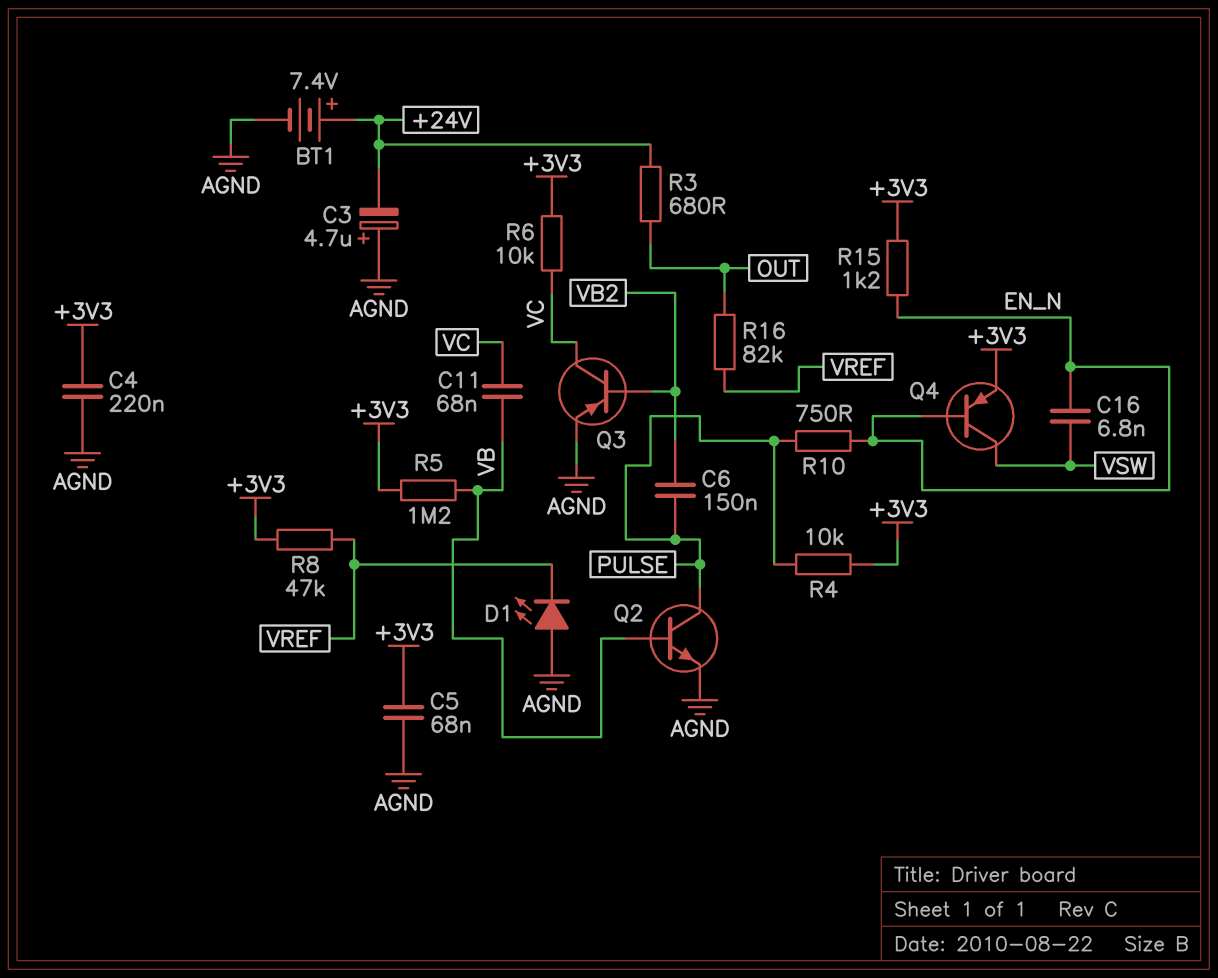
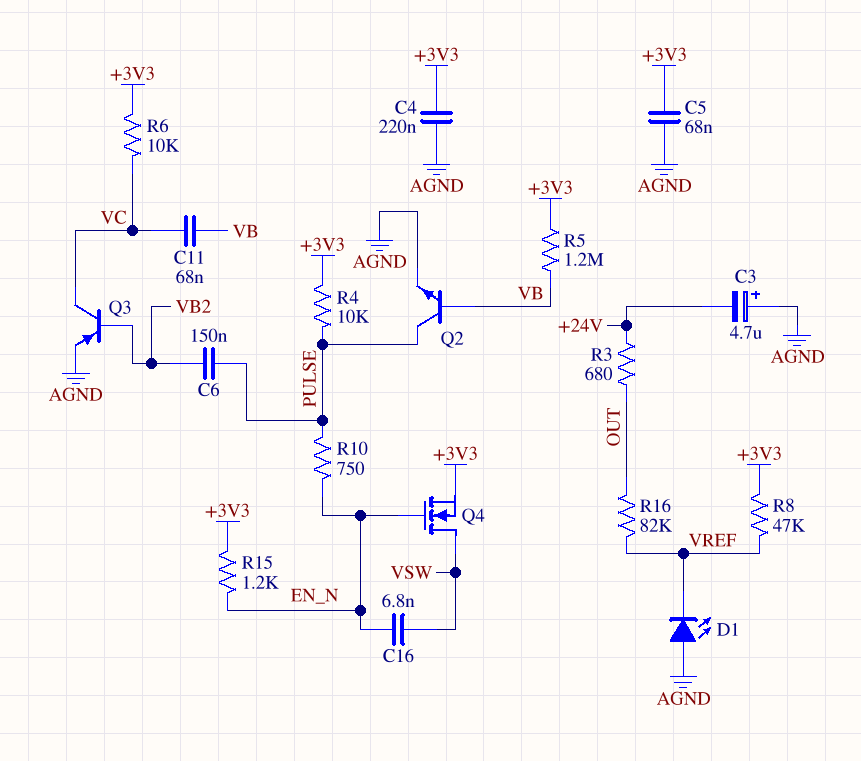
BT1: 7.4V (plus +24V, minus AGND) -> none
Q4: PNP (B EN_N, C VSW, E +3V3) -> NMOS (G EN_N, D VSW, S +3V3)

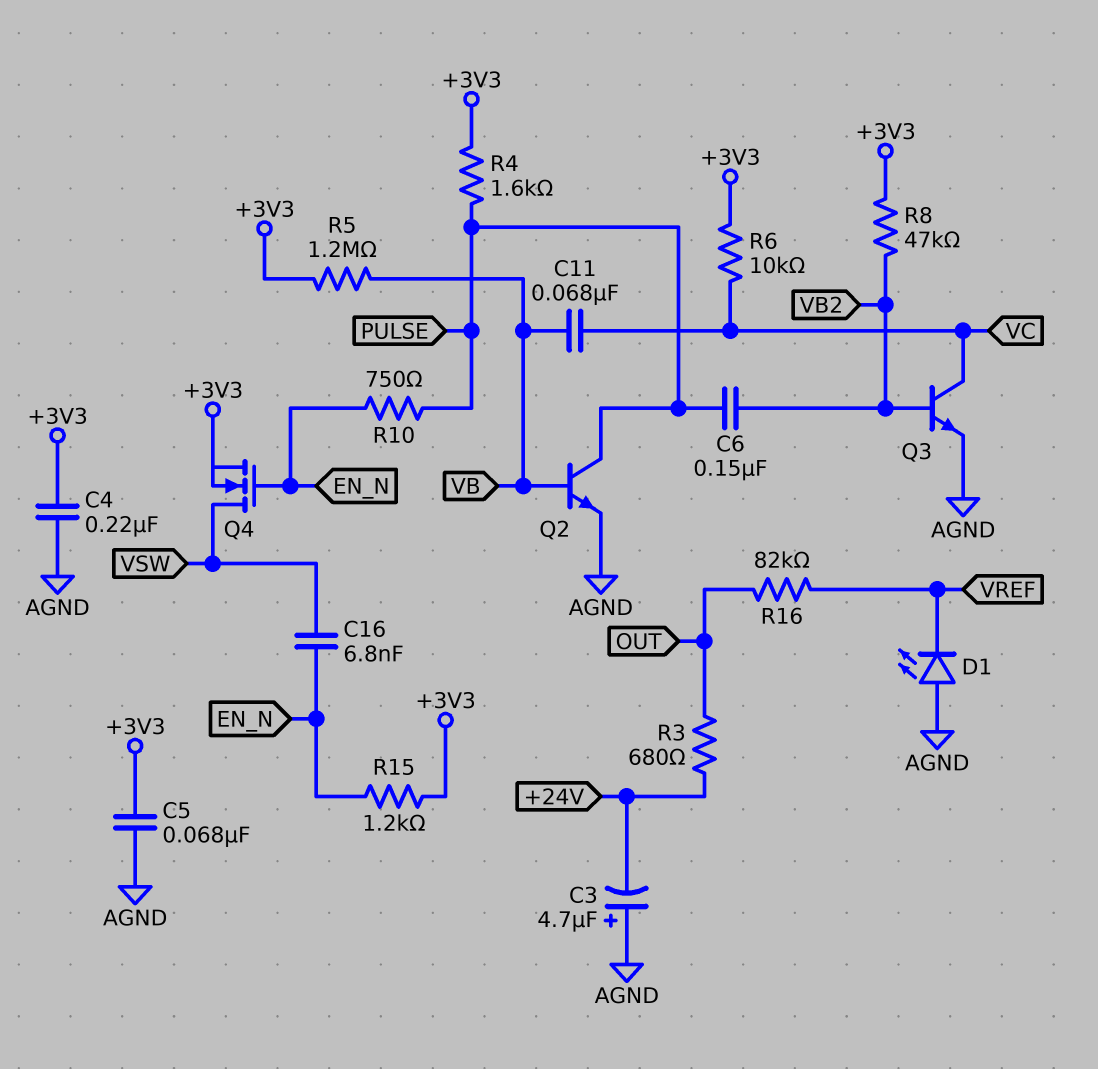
Q3: PNP (B VB2, C VC, E AGND) -> NPN (B VB2, C VC, E AGND)
R4: 10k (+3V3, PULSE) -> 1.6k (+3V3, PULSE)
R8: 47k (+3V3, VREF) -> 47k (+3V3, VB2)

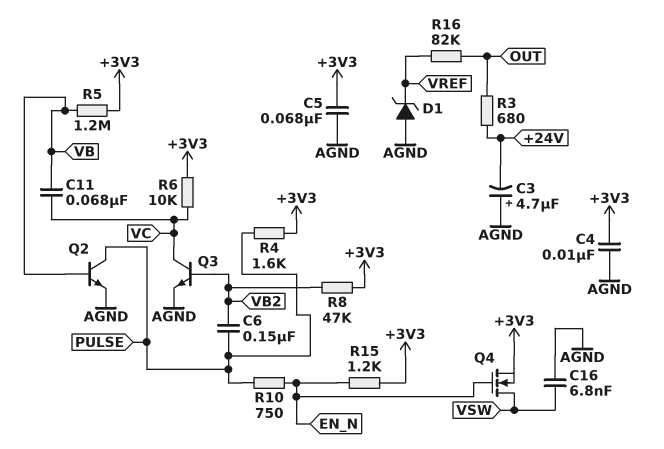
C4: 220nF (+3V3, AGND) -> 10nF (+3V3, AGND)
C16: 6.8nF (EN_N, VSW) -> 6.8nF (AGND, VSW)
D1: LED (A AGND, K VREF) -> zener (A AGND, K VREF)

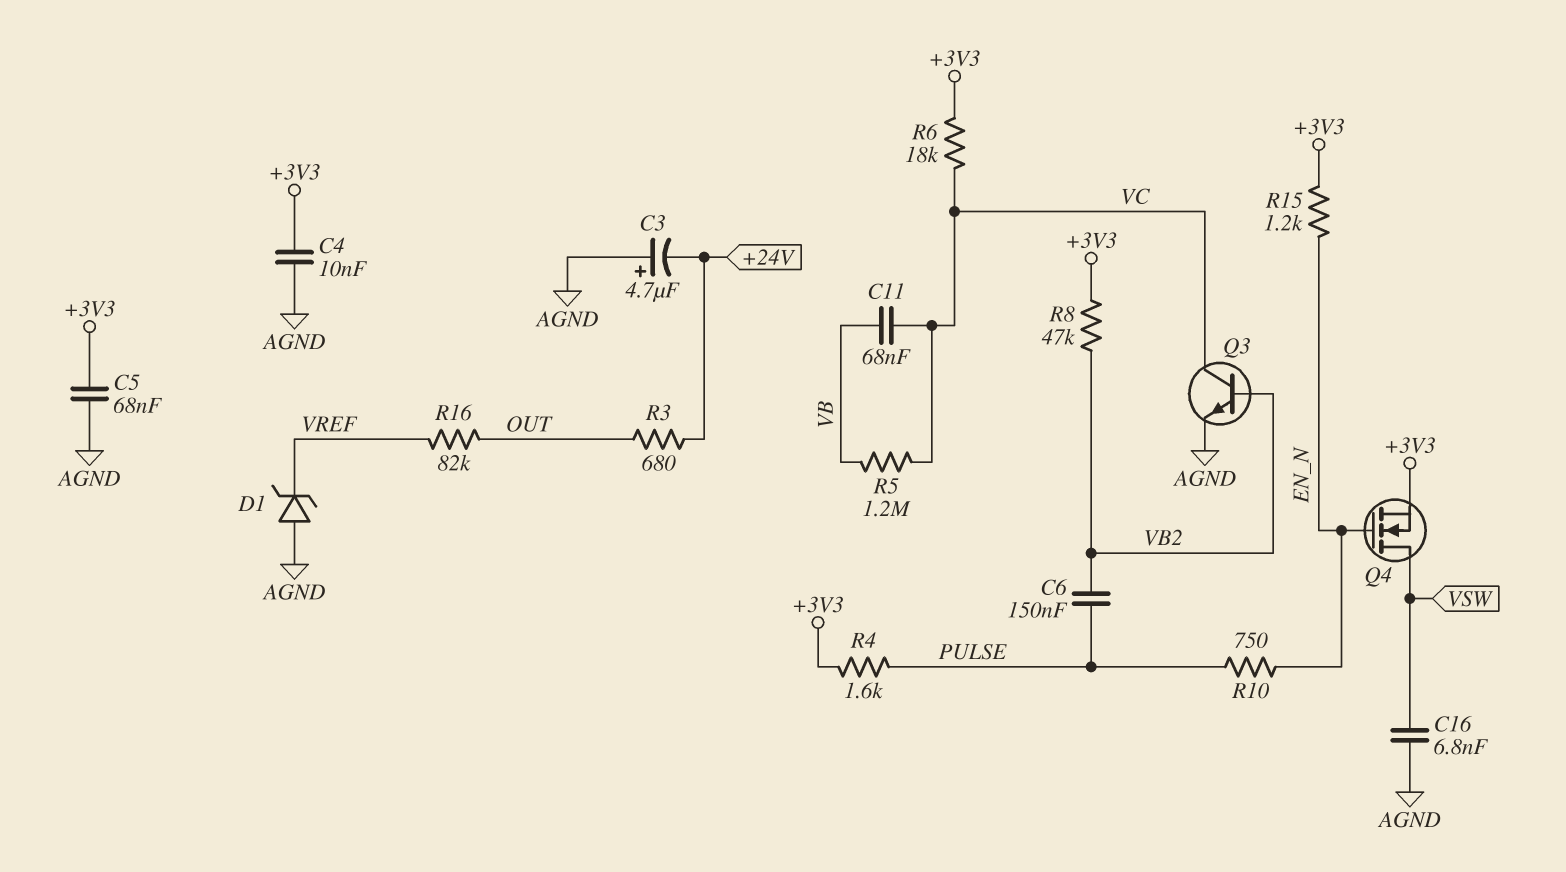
Q2: NPN (B VB, C PULSE, E AGND) -> none
R5: 1.2M (+3V3, VB) -> 1.2M (VB, VC)
R6: 10k (+3V3, VC) -> 18k (+3V3, VC)

